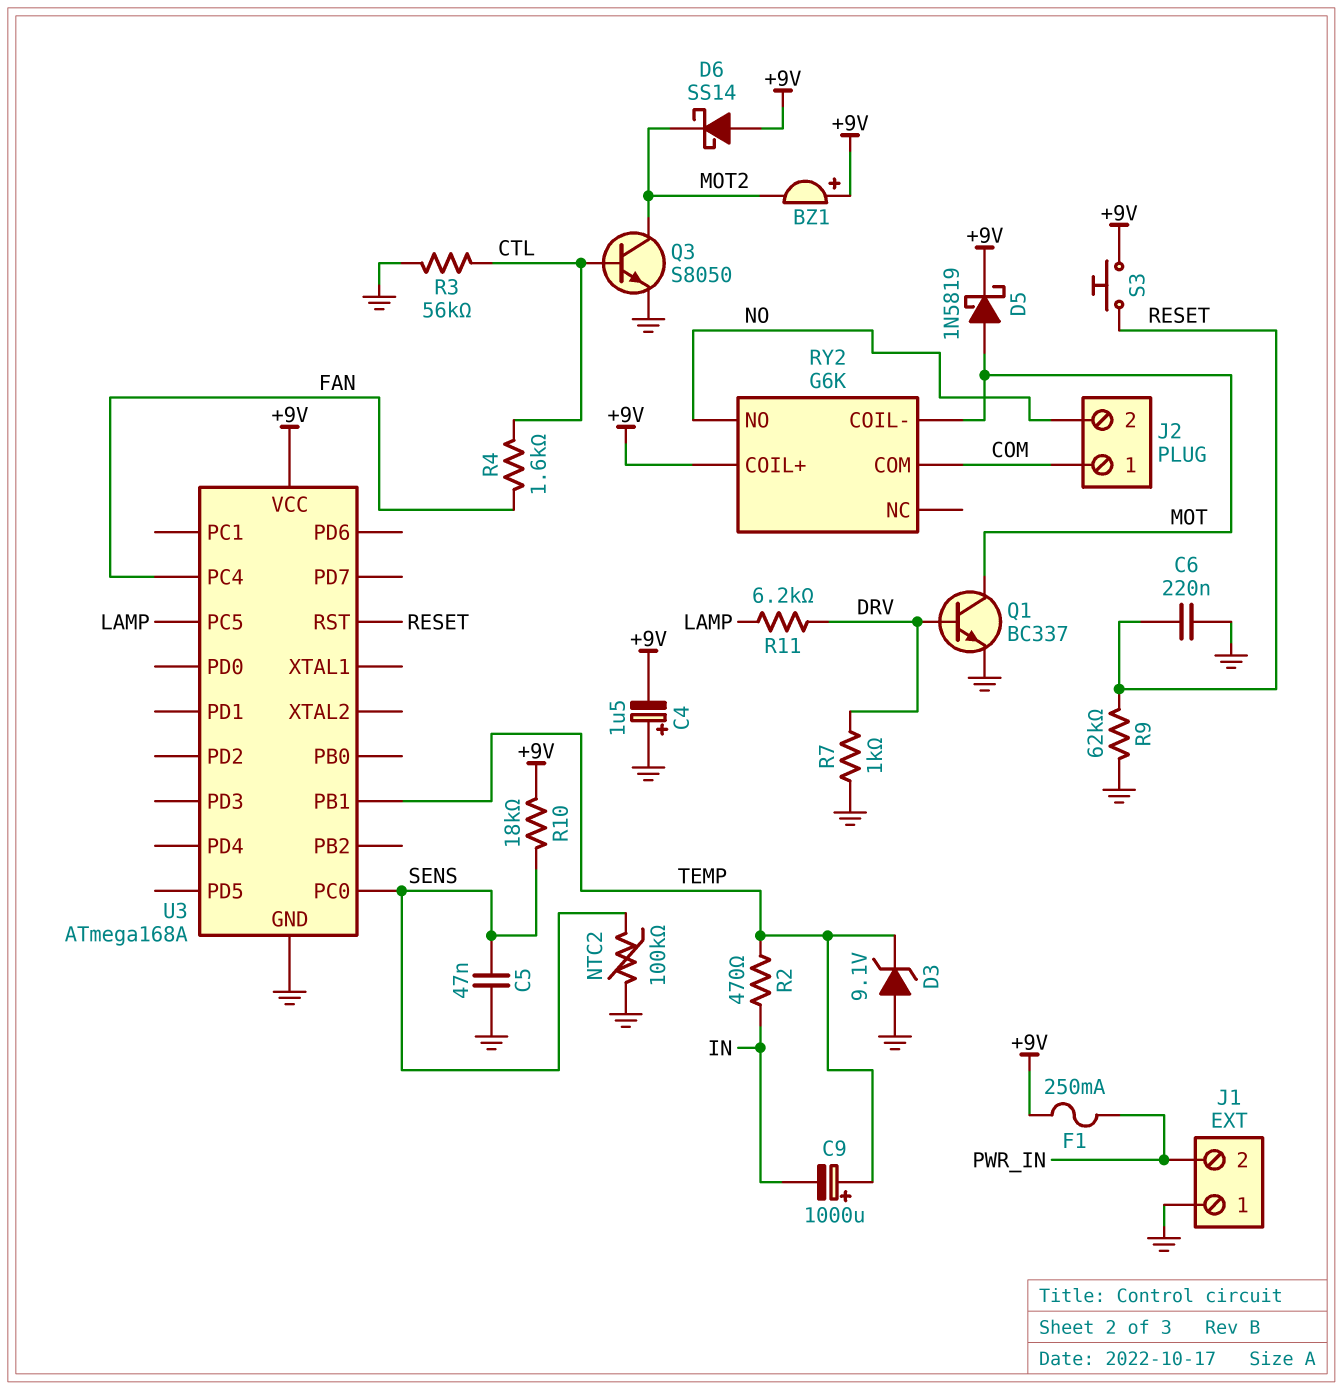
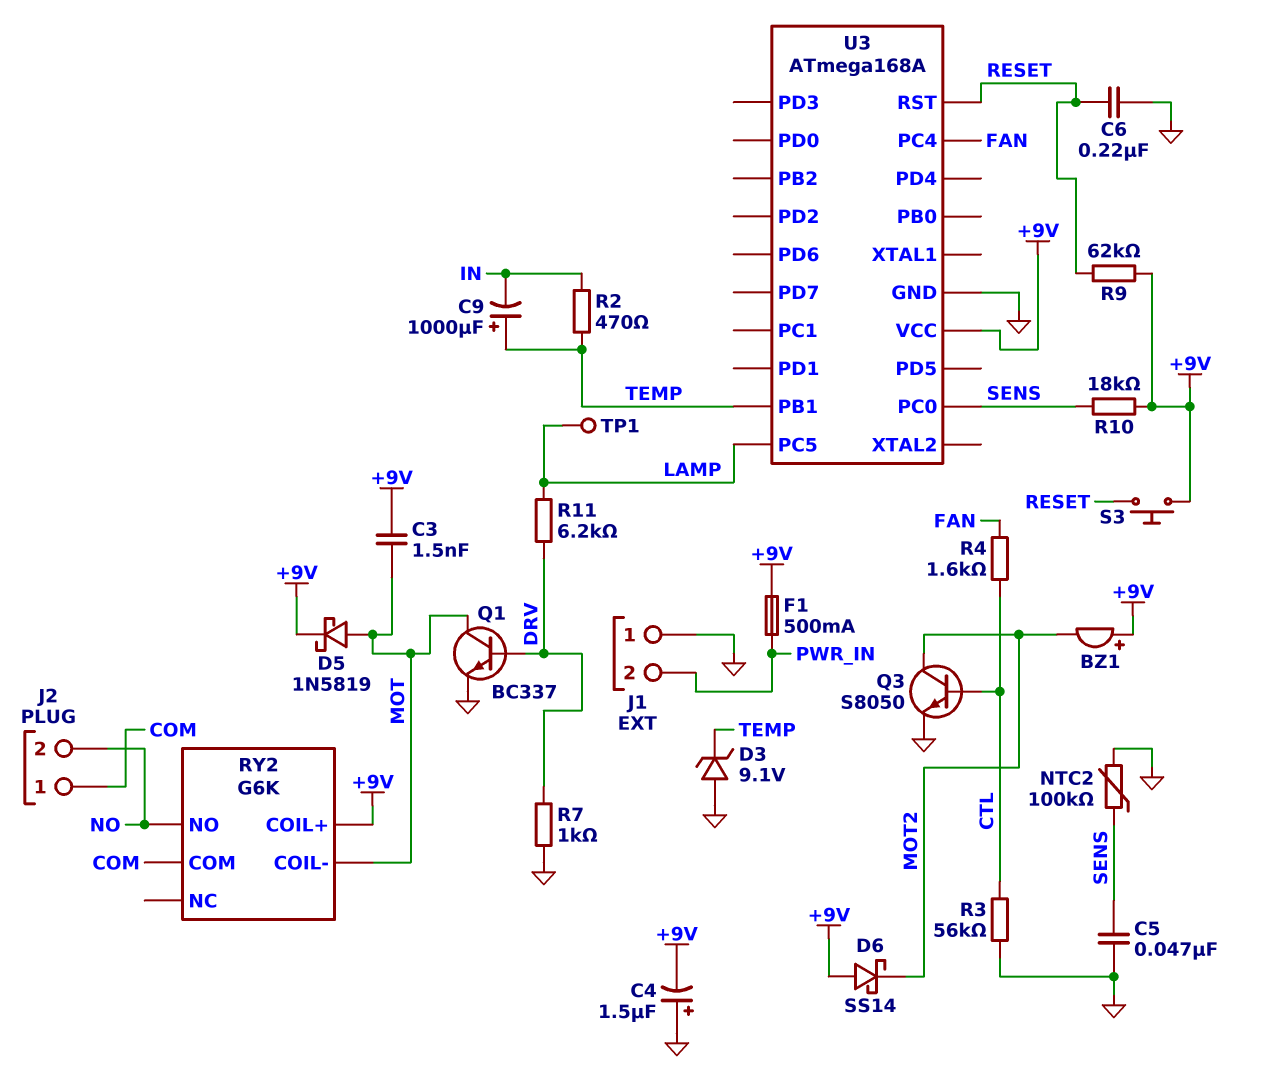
C3: none -> 1.5nF (+9V, MOT)
F1: 250mA (+9V, PWR_IN) -> 500mA (+9V, PWR_IN)
R9: 62k (GND, RESET) -> 62k (+9V, RESET)
TP1: none -> test point (LAMP)

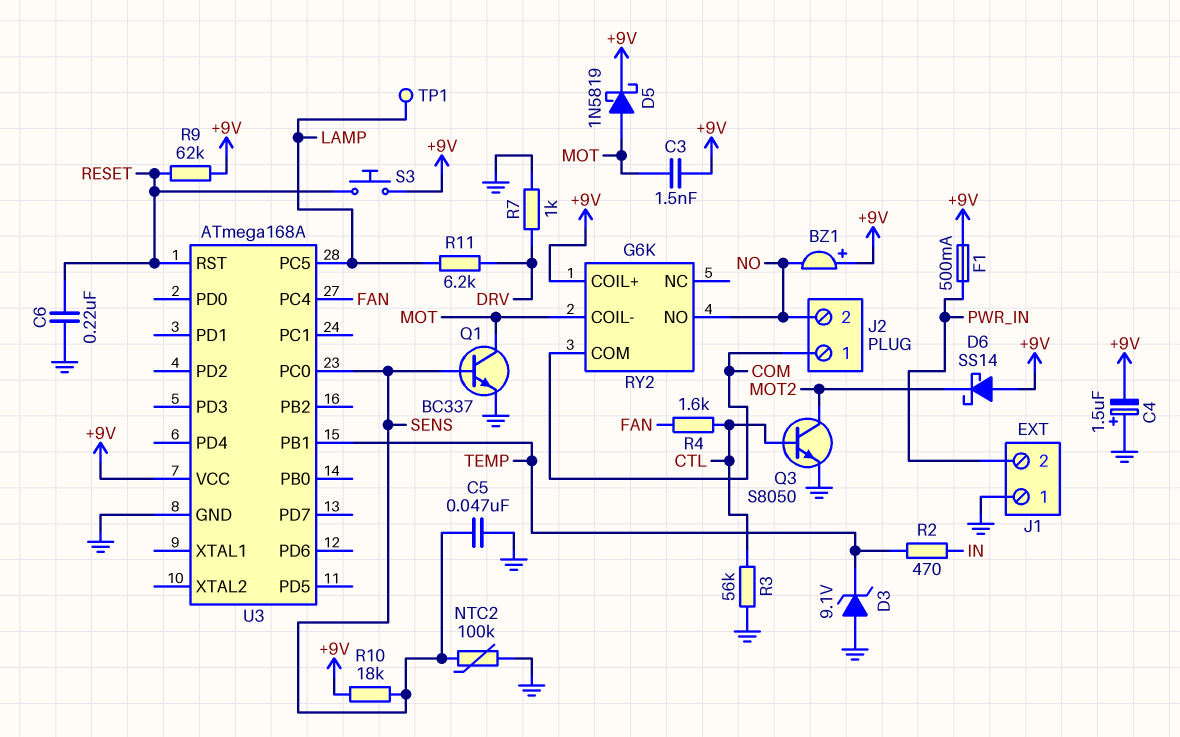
BZ1: buzzer (plus +9V, minus MOT2) -> buzzer (plus +9V, minus NO)
C9: 1000uF (plus TEMP, minus IN) -> none
Q1: NPN BC337 (B DRV, C MOT, E GND) -> NPN BC337 (B SENS, C MOT, E GND)

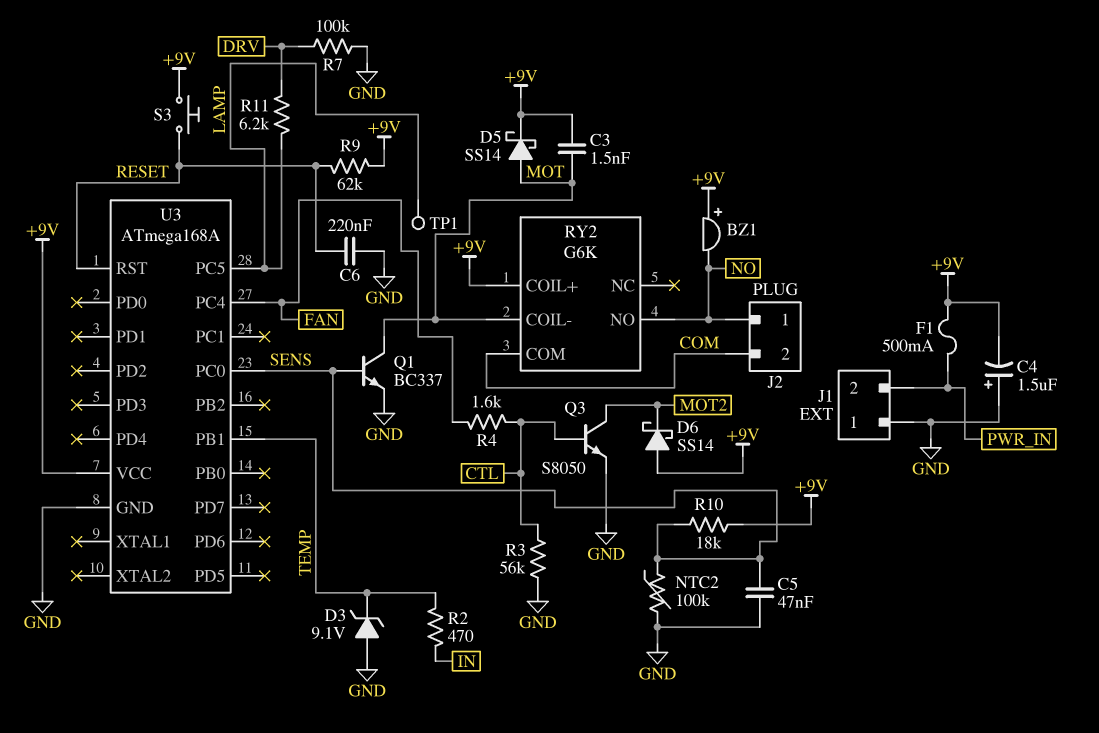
D5: schottky 1N5819 (A MOT, K +9V) -> schottky SS14 (A MOT, K +9V)
J2 pin 1: COM -> NO
J2 pin 2: NO -> COM
R7: 1k (DRV, GND) -> 100k (DRV, GND)

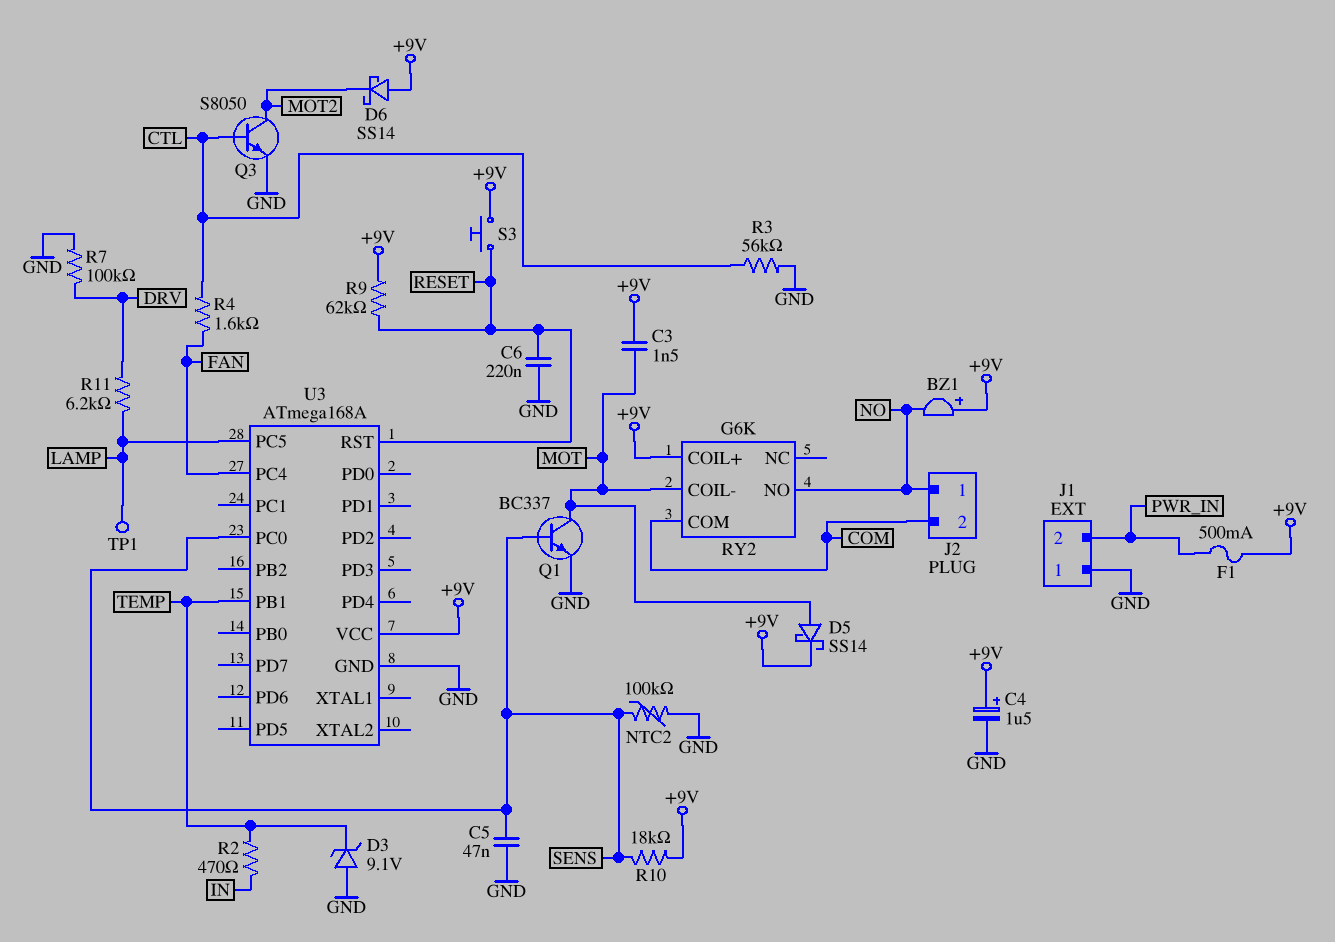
C4: 1.5uF (plus GND, minus +9V) -> 1.5uF (plus +9V, minus GND)

